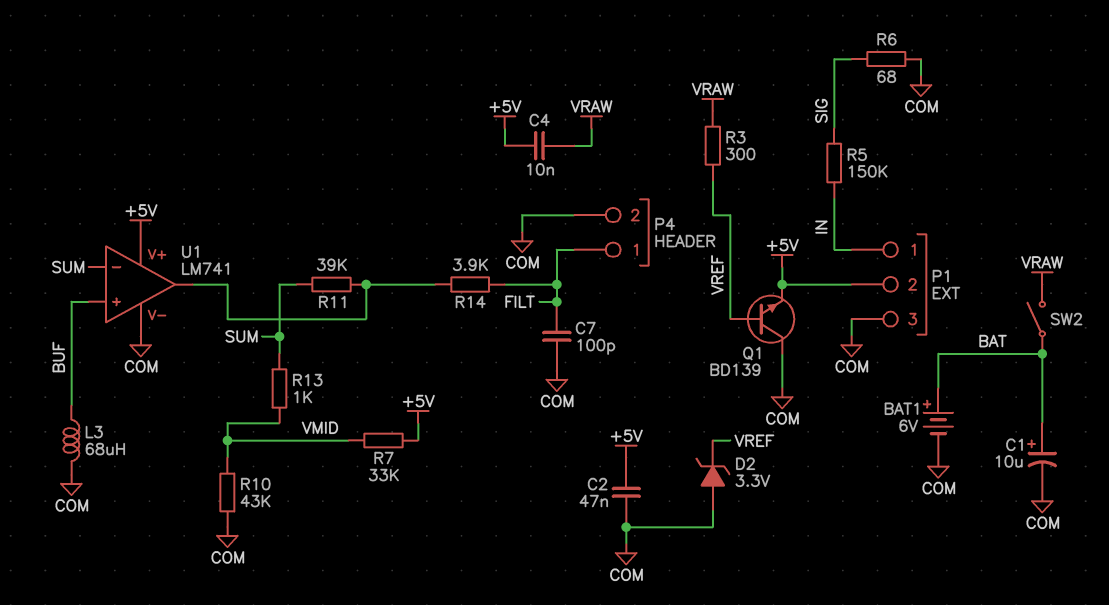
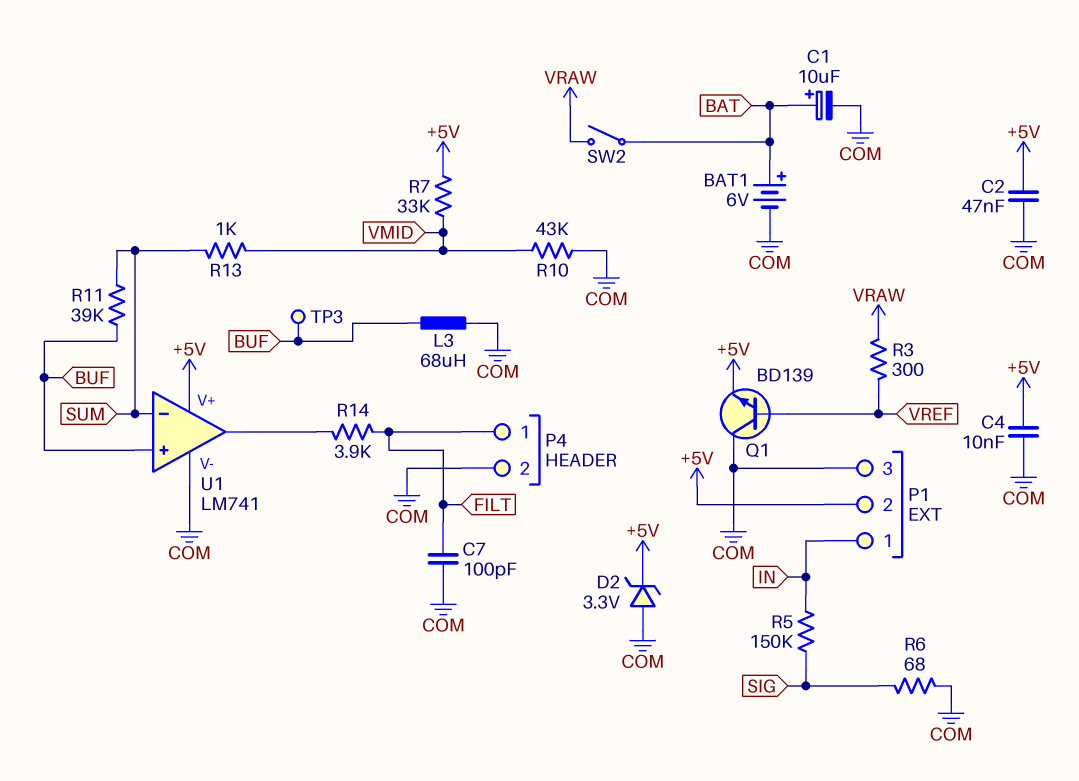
C4: 10nF (+5V, VRAW) -> 10nF (+5V, COM)
D2: zener 3.3V (A COM, K VREF) -> zener 3.3V (A COM, K +5V)
R11: 39k (SUM, U1/out) -> 39k (BUF, SUM)
TP3: none -> test point (BUF)

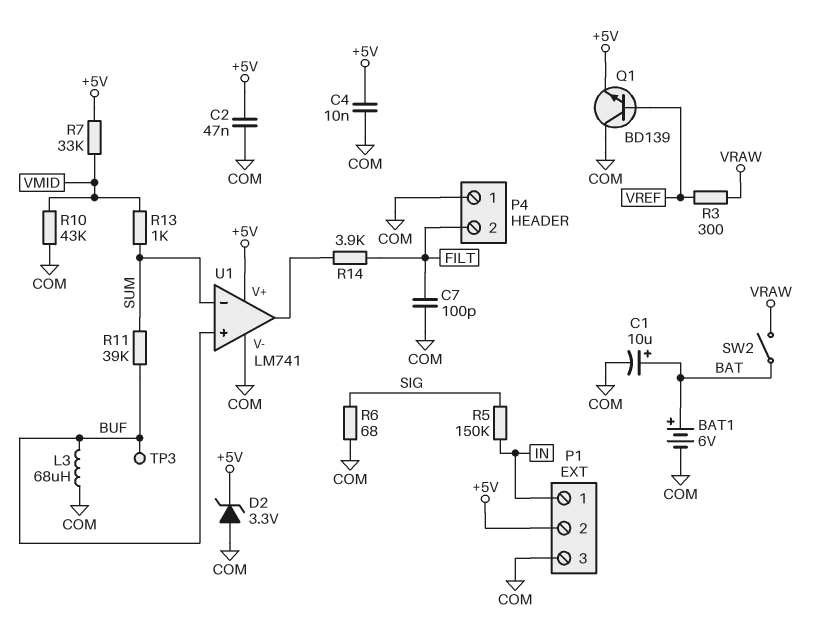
P4 pin 1: FILT -> COM
P4 pin 2: COM -> FILT

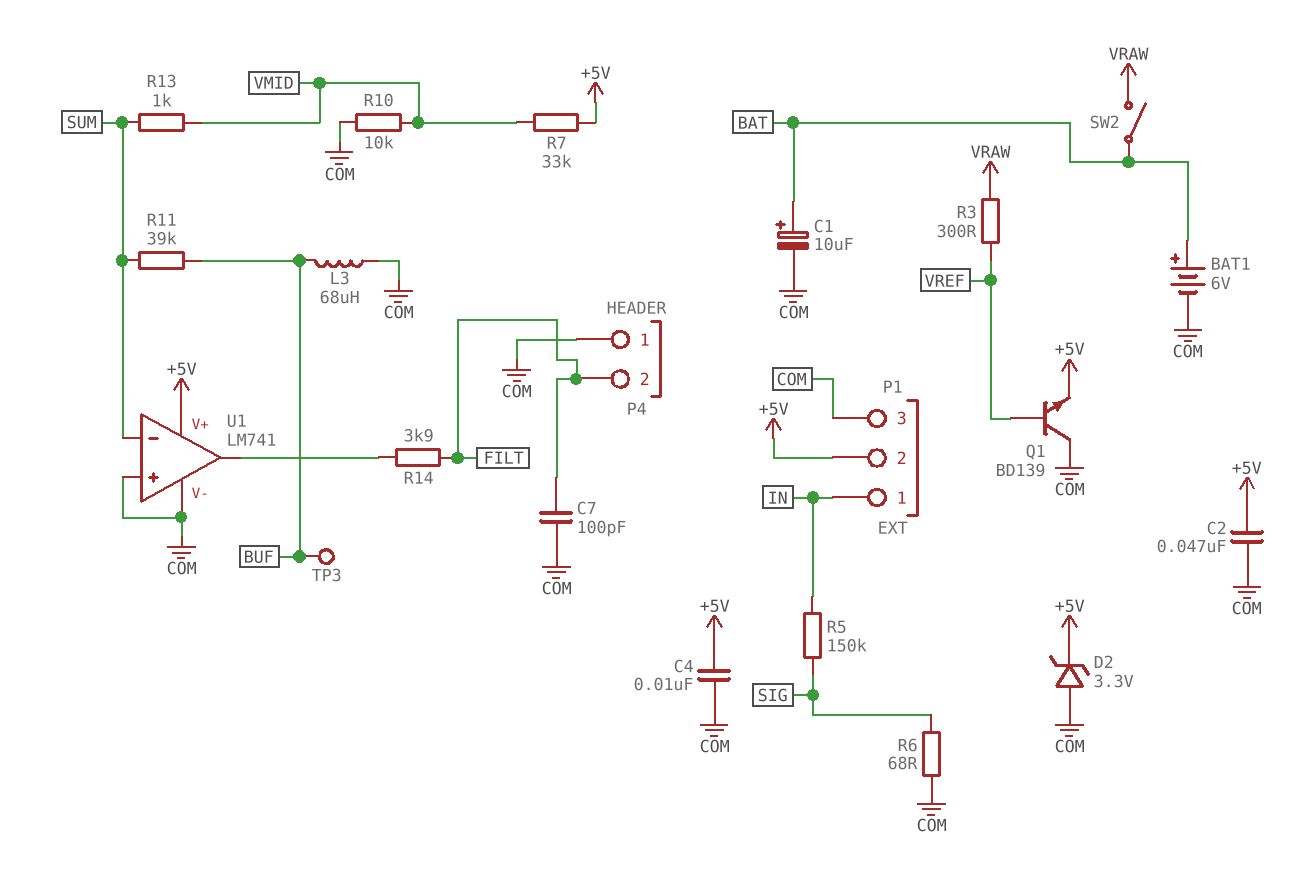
R10: 43k (COM, VMID) -> 10k (COM, VMID)
U1 pin in+: BUF -> COM

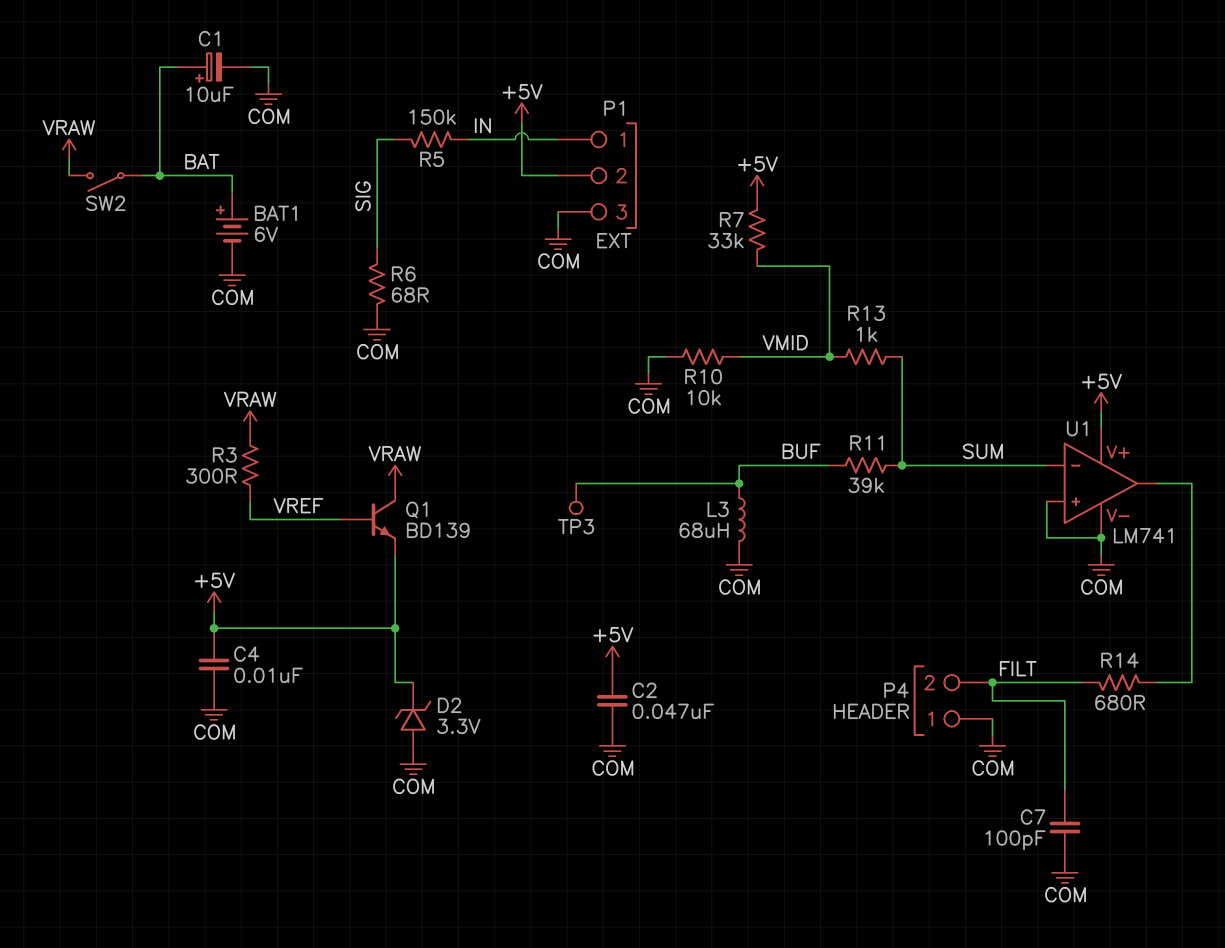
Q1: NPN BD139 (B VREF, C COM, E +5V) -> NPN BD139 (B VREF, C VRAW, E +5V)
R14: 3.9k (FILT, U1/out) -> 680 (FILT, U1/out)

